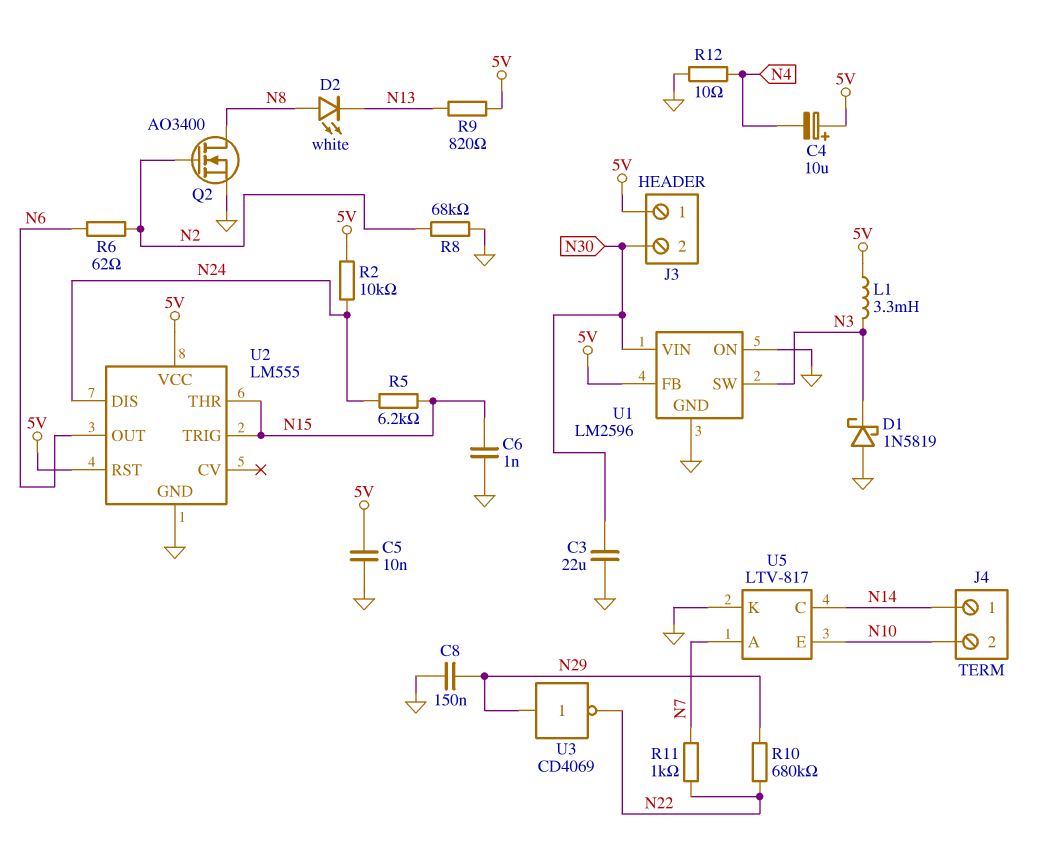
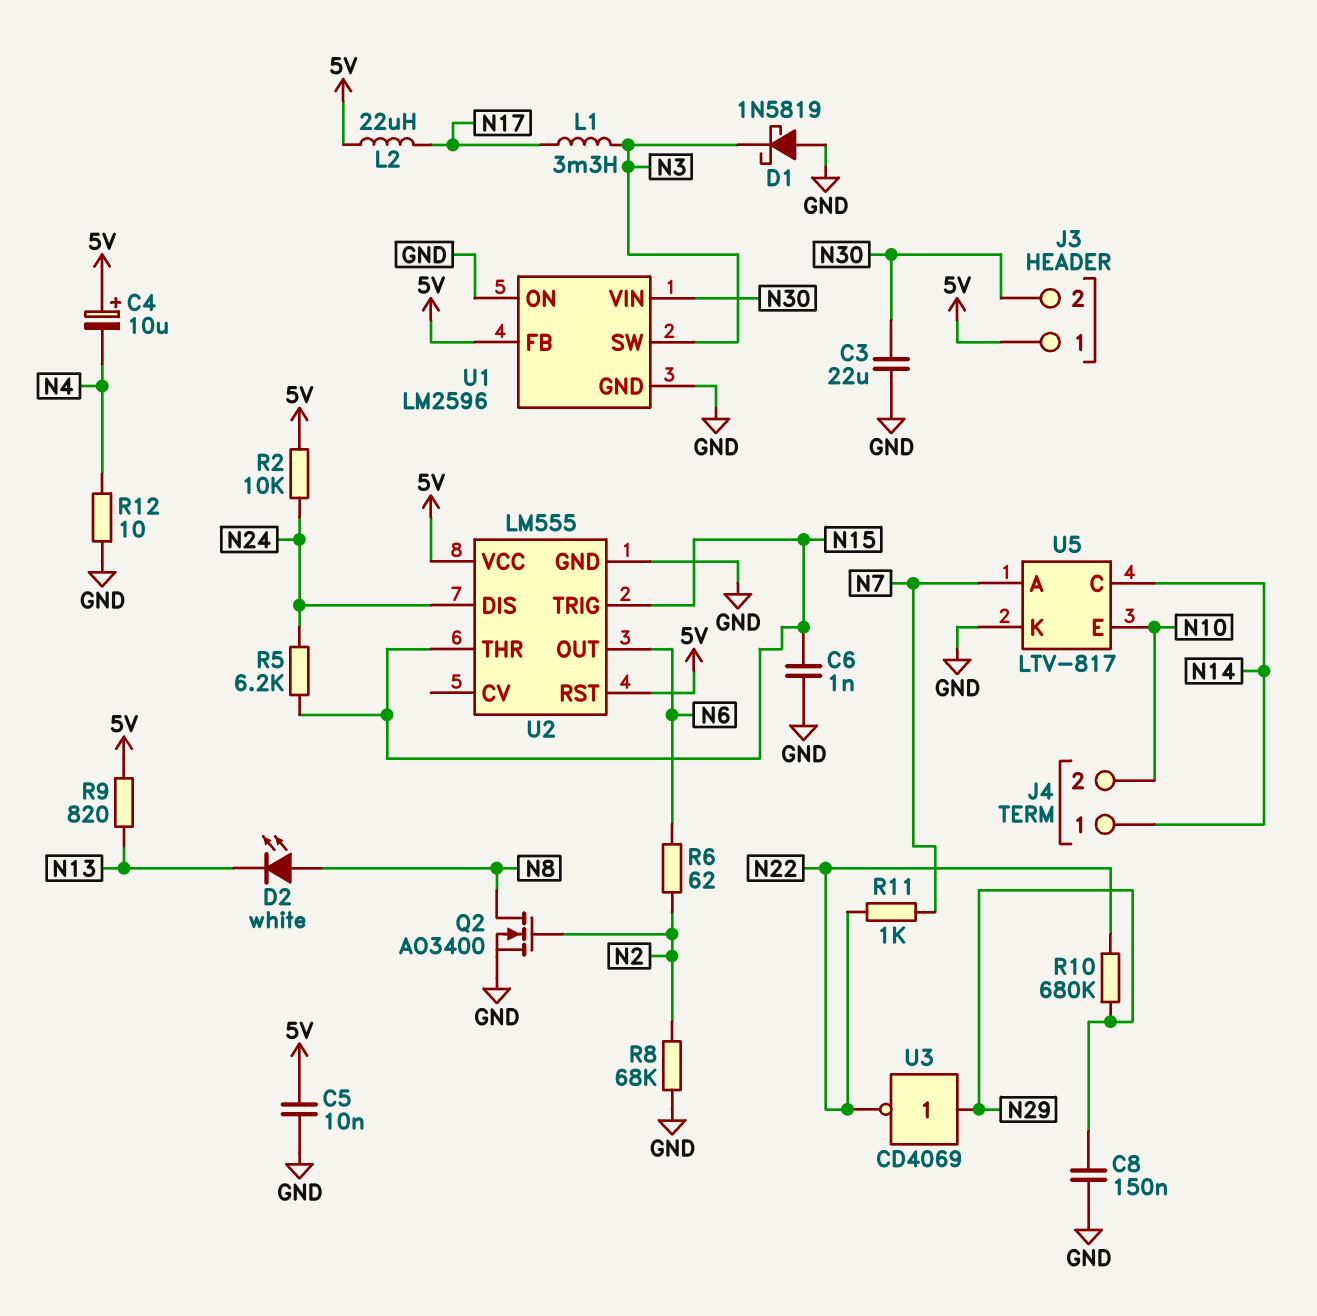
L1: 3.3mH (5V, N3) -> 3.3mH (N3, N17)
L2: none -> 22uH (5V, N17)

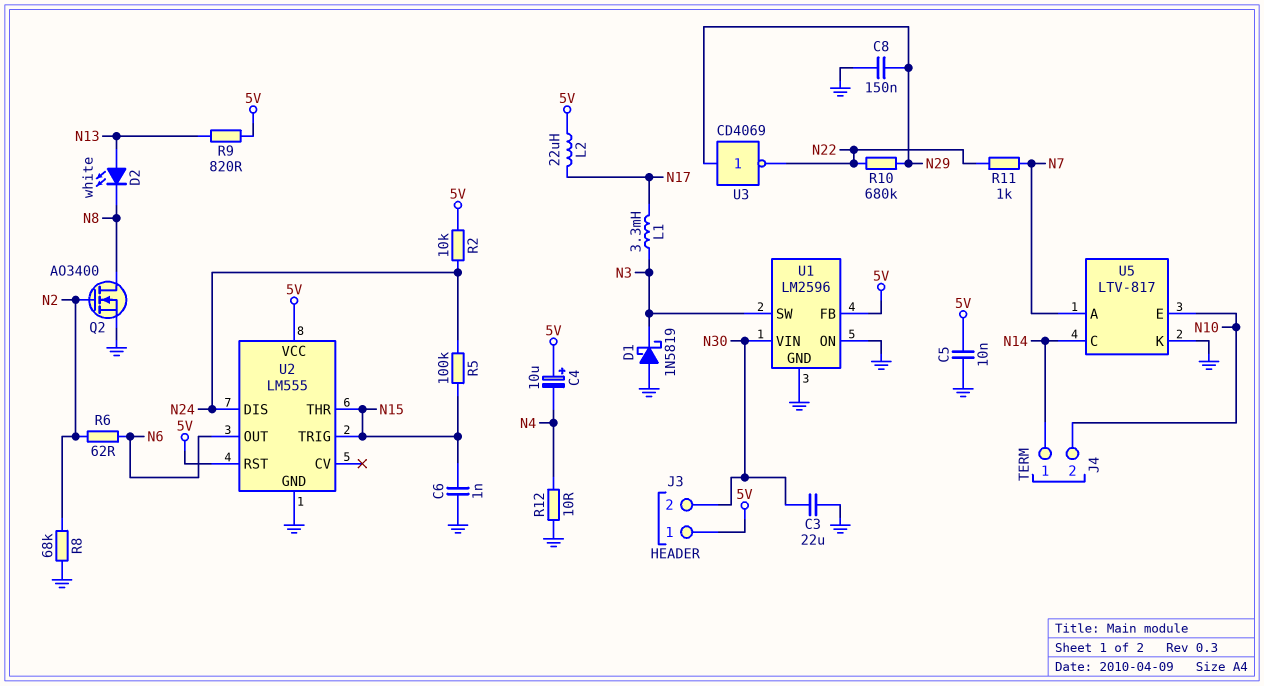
D2: LED white (A N8, K N13) -> LED white (A N13, K N8)
R5: 6.2k (N15, N24) -> 100k (N15, N24)

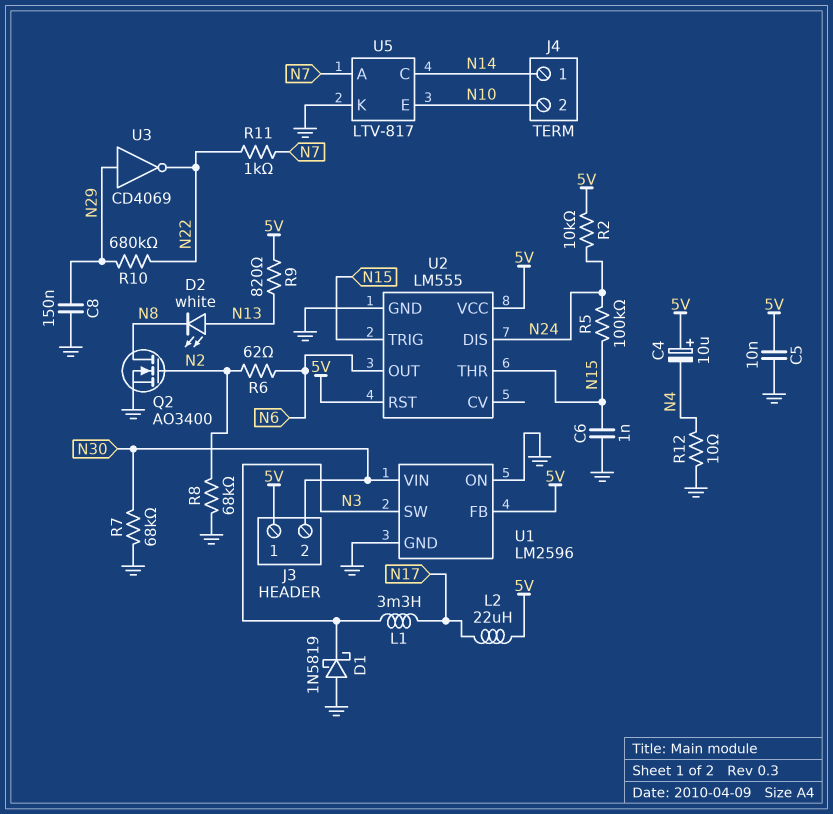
C3: 22uF (GND, N30) -> none
R7: none -> 68k (GND, N30)

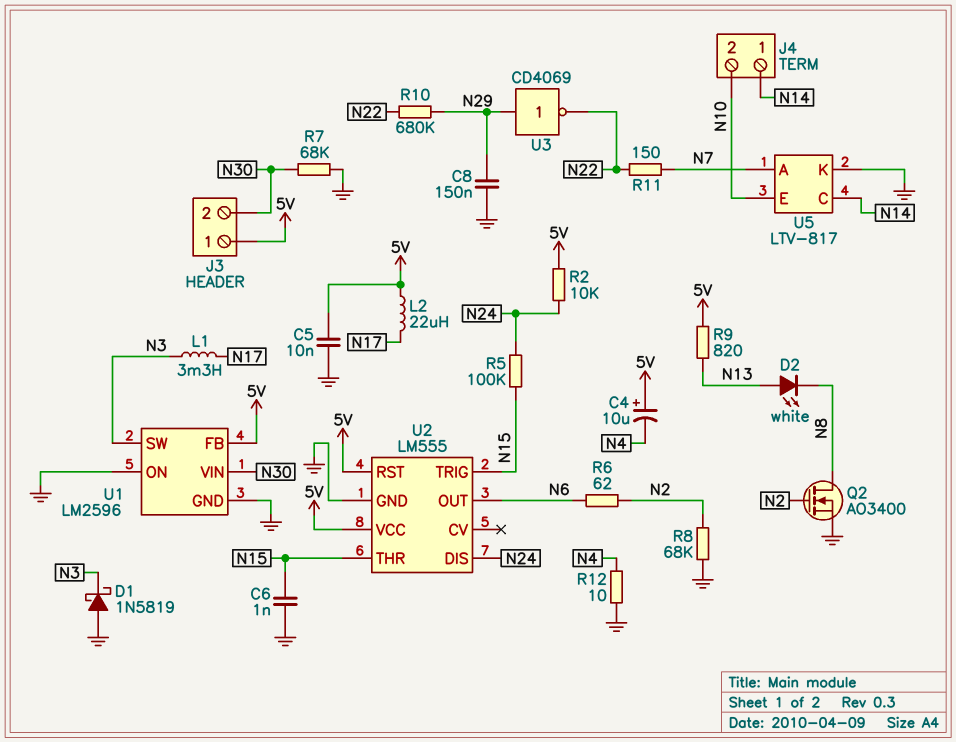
R11: 1k (N7, N22) -> 150 (N7, N22)

